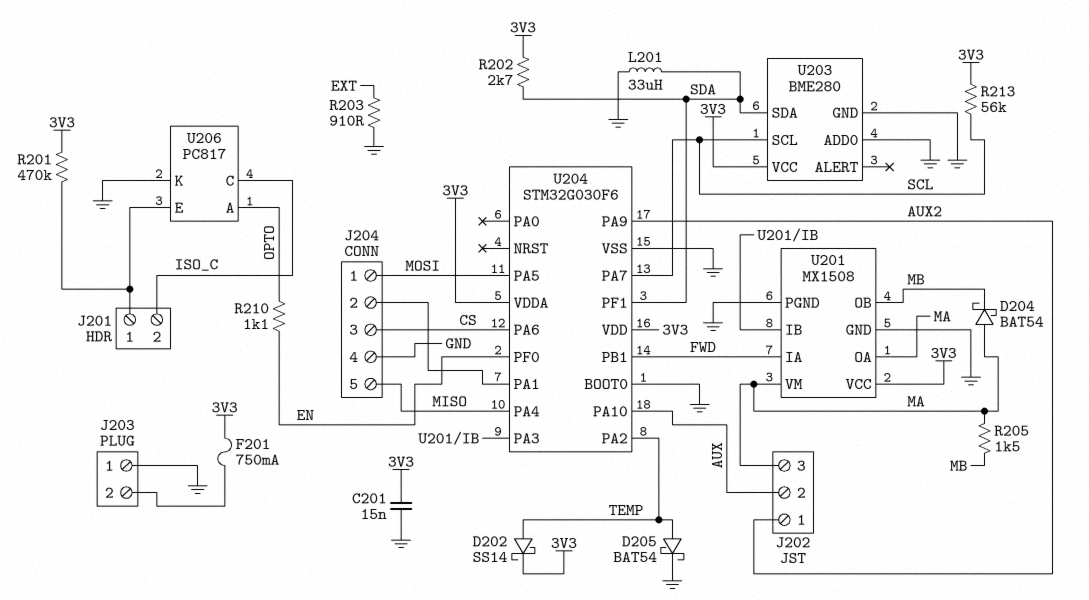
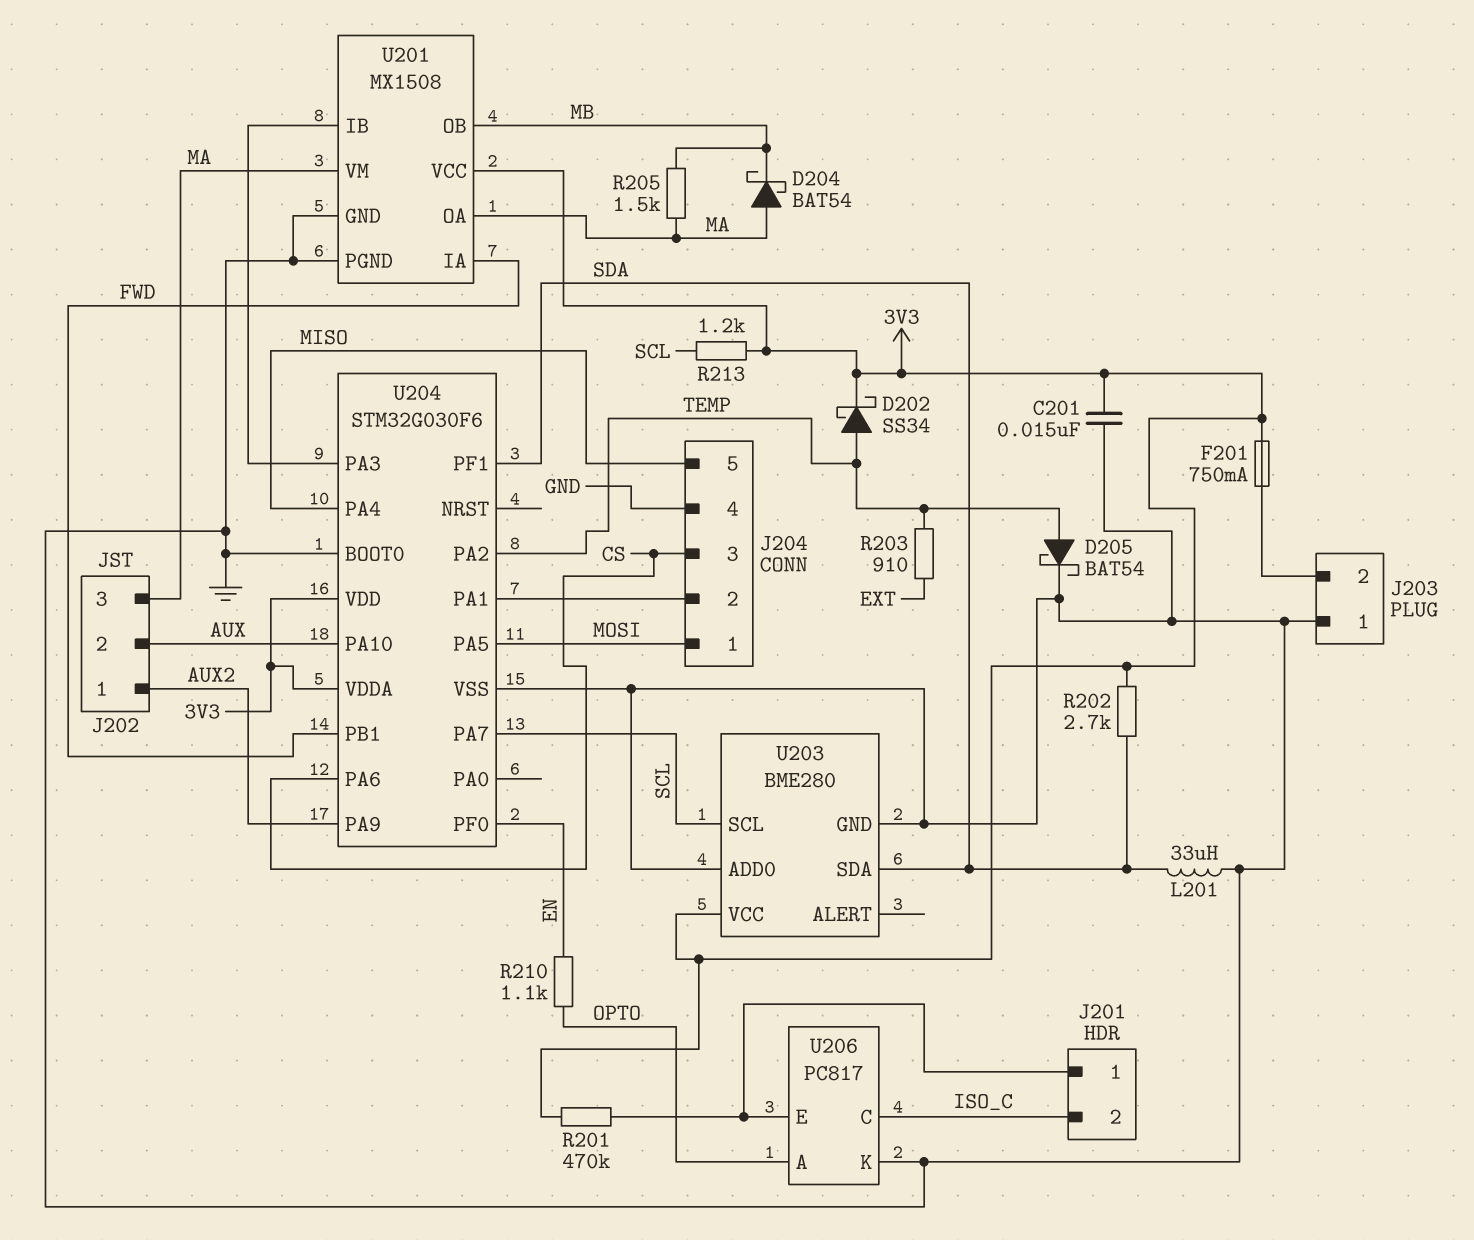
D202: schottky SS14 (A TEMP, K 3V3) -> schottky SS34 (A TEMP, K 3V3)
R203: 910 (EXT, GND) -> 910 (EXT, TEMP)
R213: 56k (3V3, SCL) -> 1.2k (3V3, SCL)

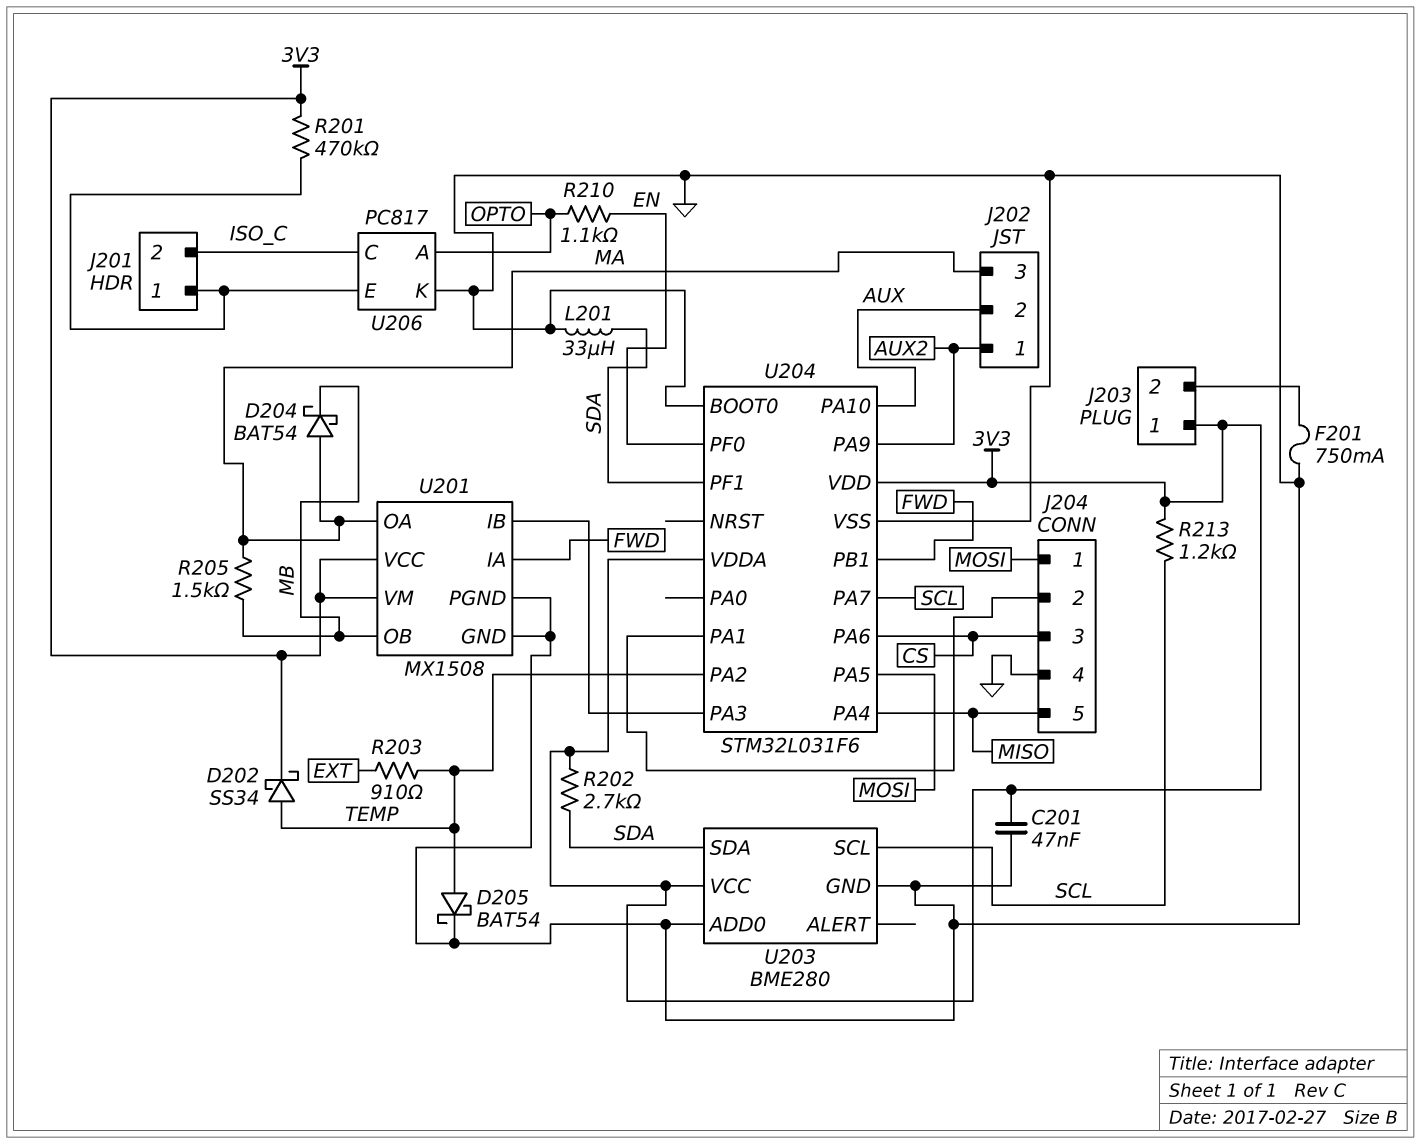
C201: 15nF (3V3, GND) -> 47nF (3V3, GND)
F201: 750mA (3V3, J203/2) -> 750mA (GND, J203/2)
J203 pin 1: GND -> 3V3
U201 pin VM: MA -> 3V3
U204: STM32G030F6 -> STM32L031F6

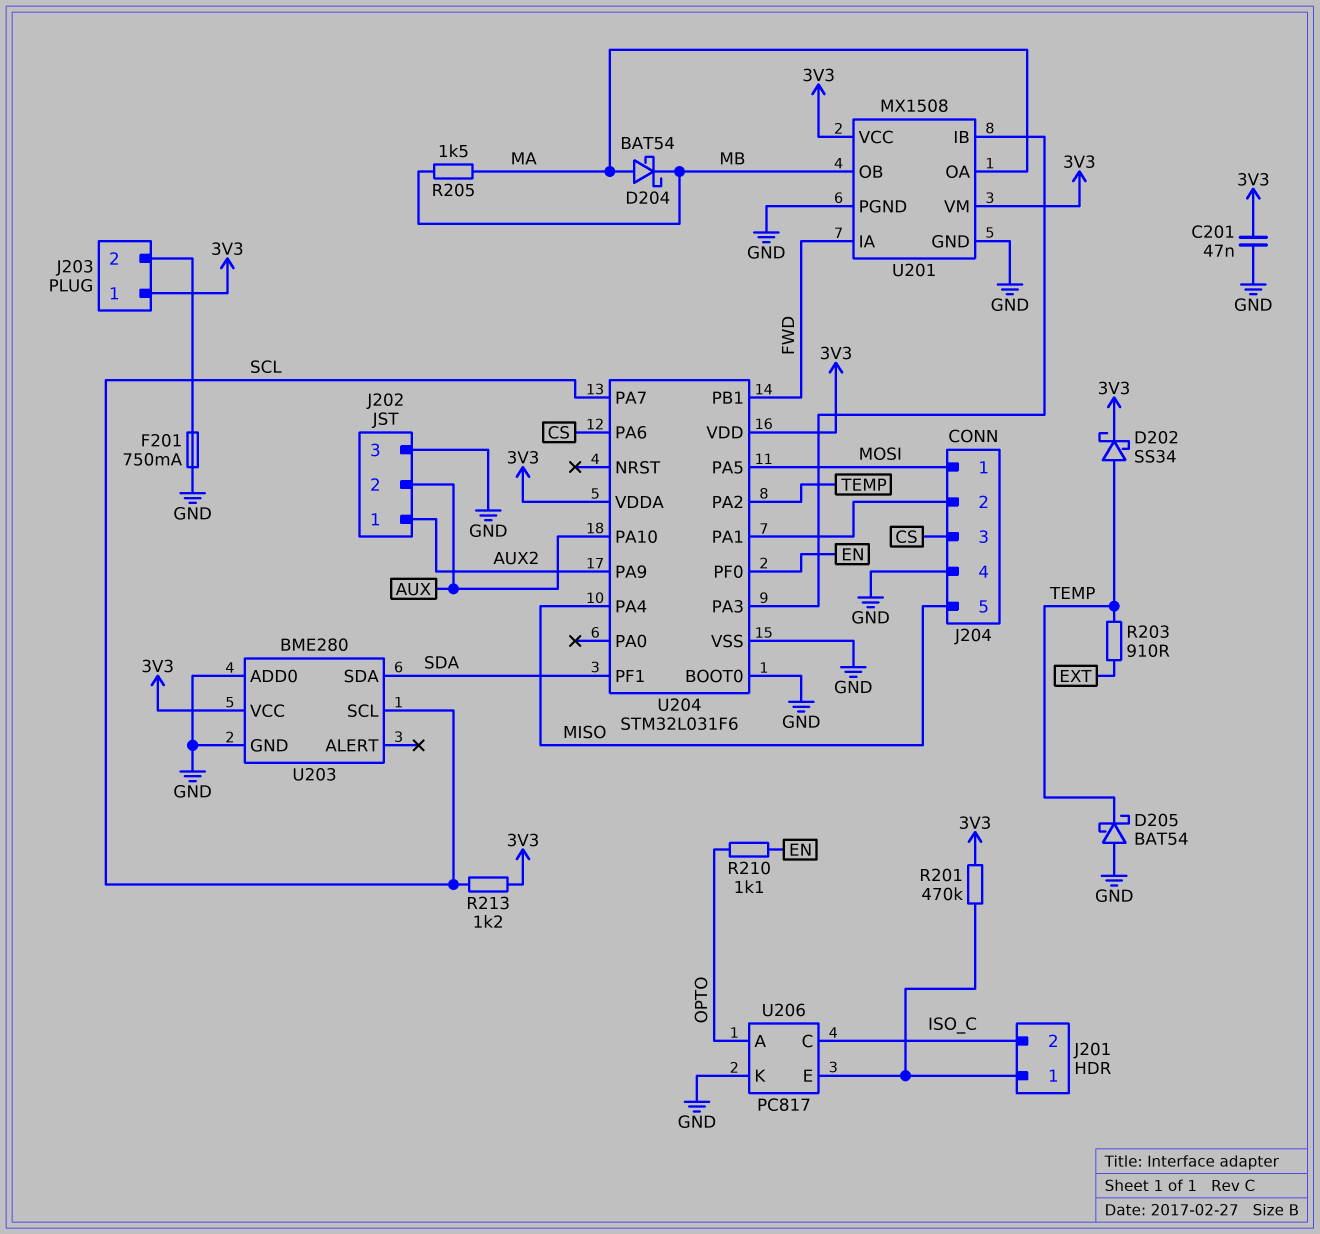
D205: schottky BAT54 (A TEMP, K GND) -> schottky BAT54 (A GND, K TEMP)
J202 pin 3: MA -> GND
L201: 33uH (GND, SDA) -> none
R202: 2.7k (3V3, SDA) -> none

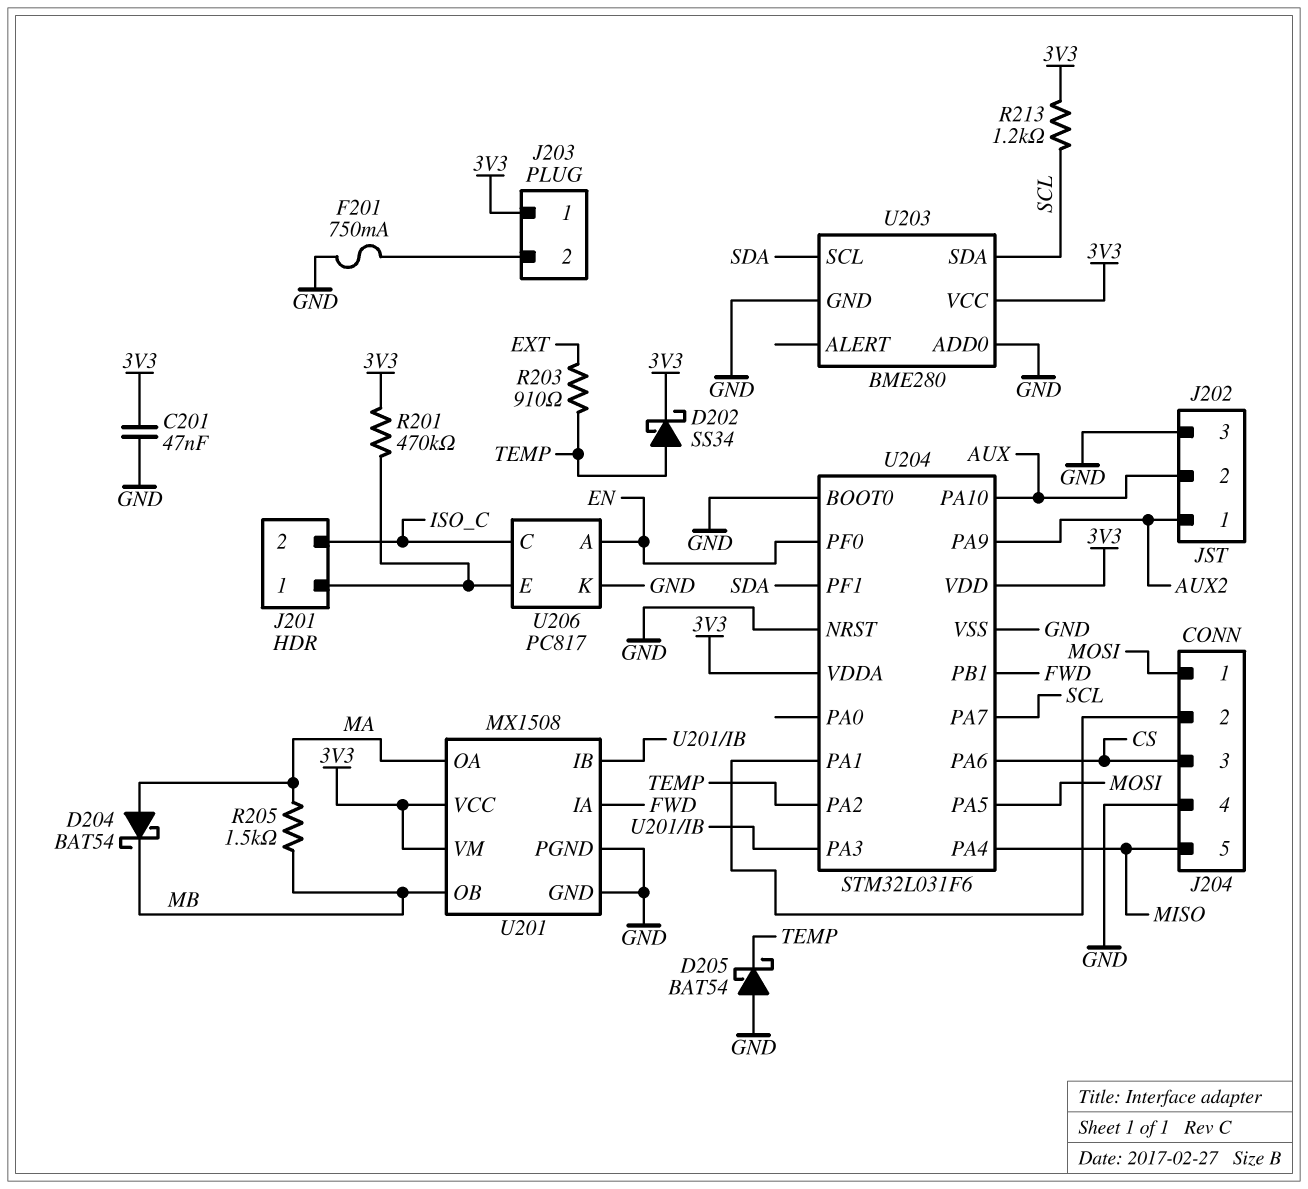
R210: 1.1k (EN, OPTO) -> none
U203 pin SCL: SCL -> SDA
U203 pin SDA: SDA -> SCL
U204 pin NRST: none -> GND
U206 pin A: OPTO -> EN

